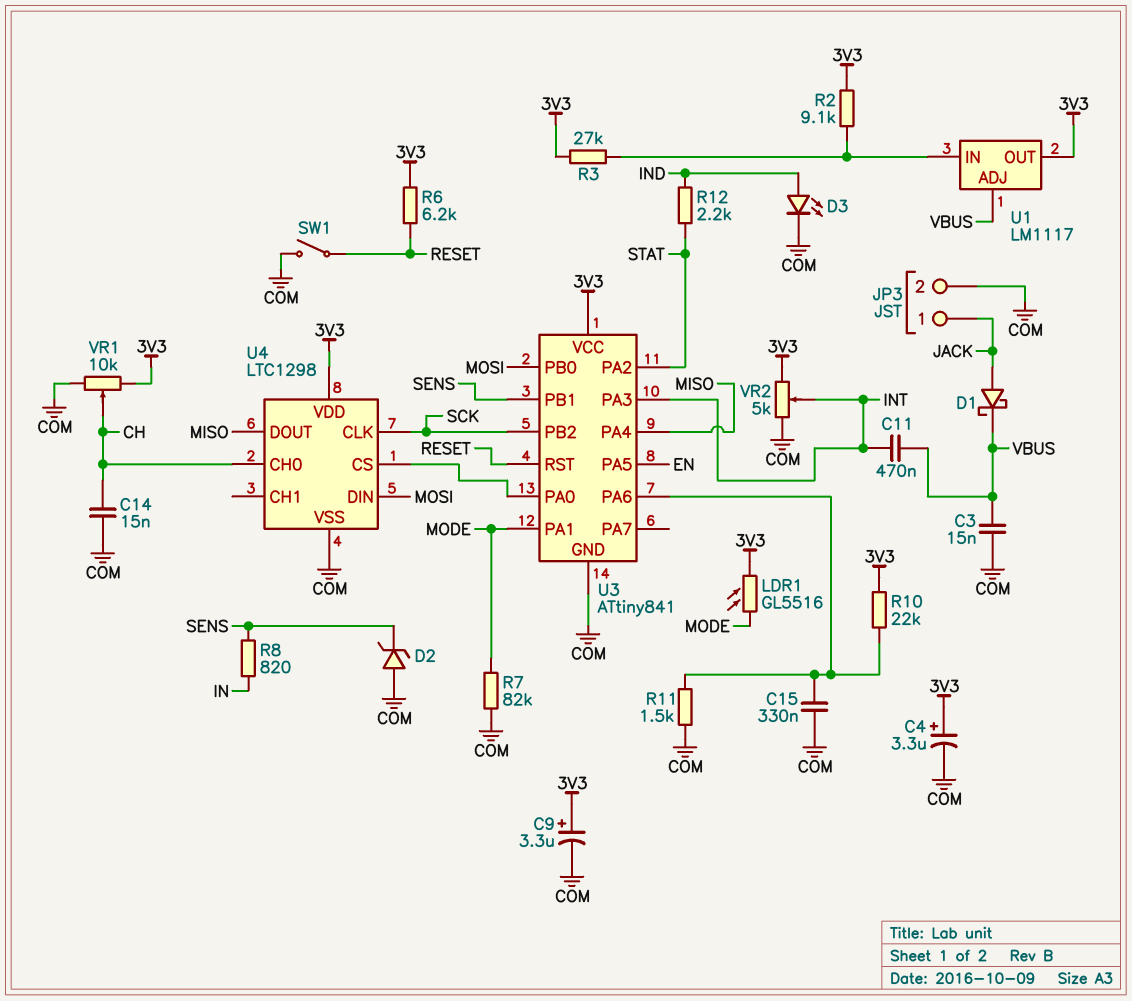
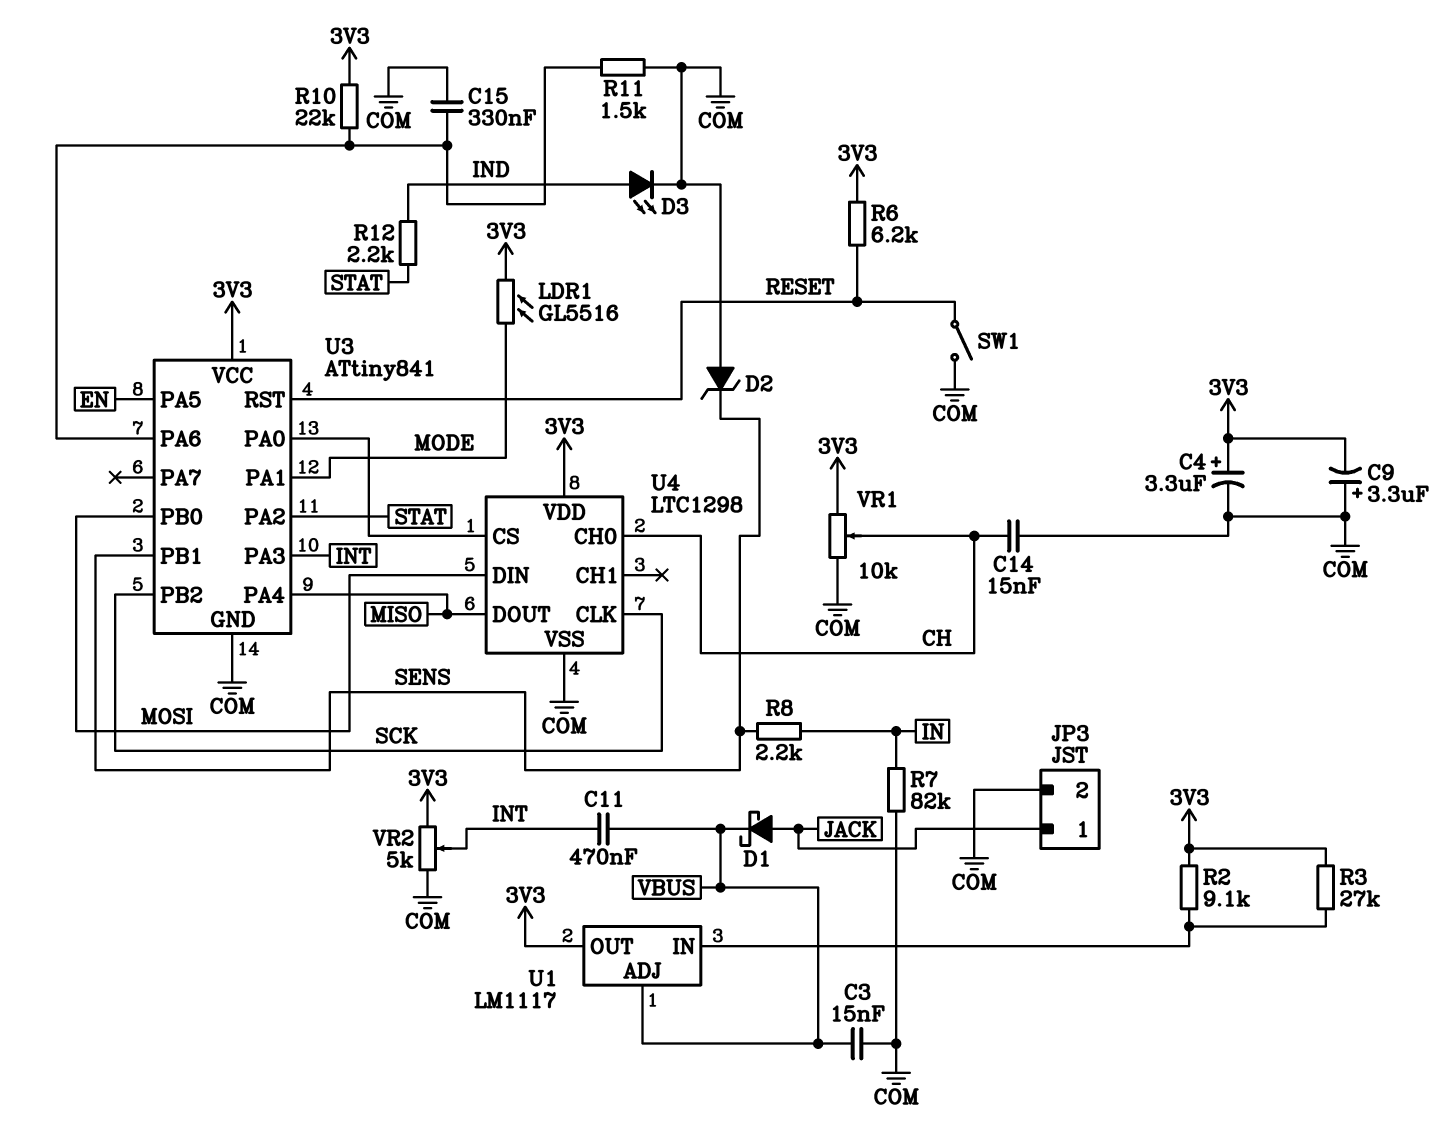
C9: 3.3uF (plus 3V3, minus COM) -> 3.3uF (plus COM, minus 3V3)
R7: 82k (COM, MODE) -> 82k (COM, IN)
R8: 820 (IN, SENS) -> 2.2k (IN, SENS)

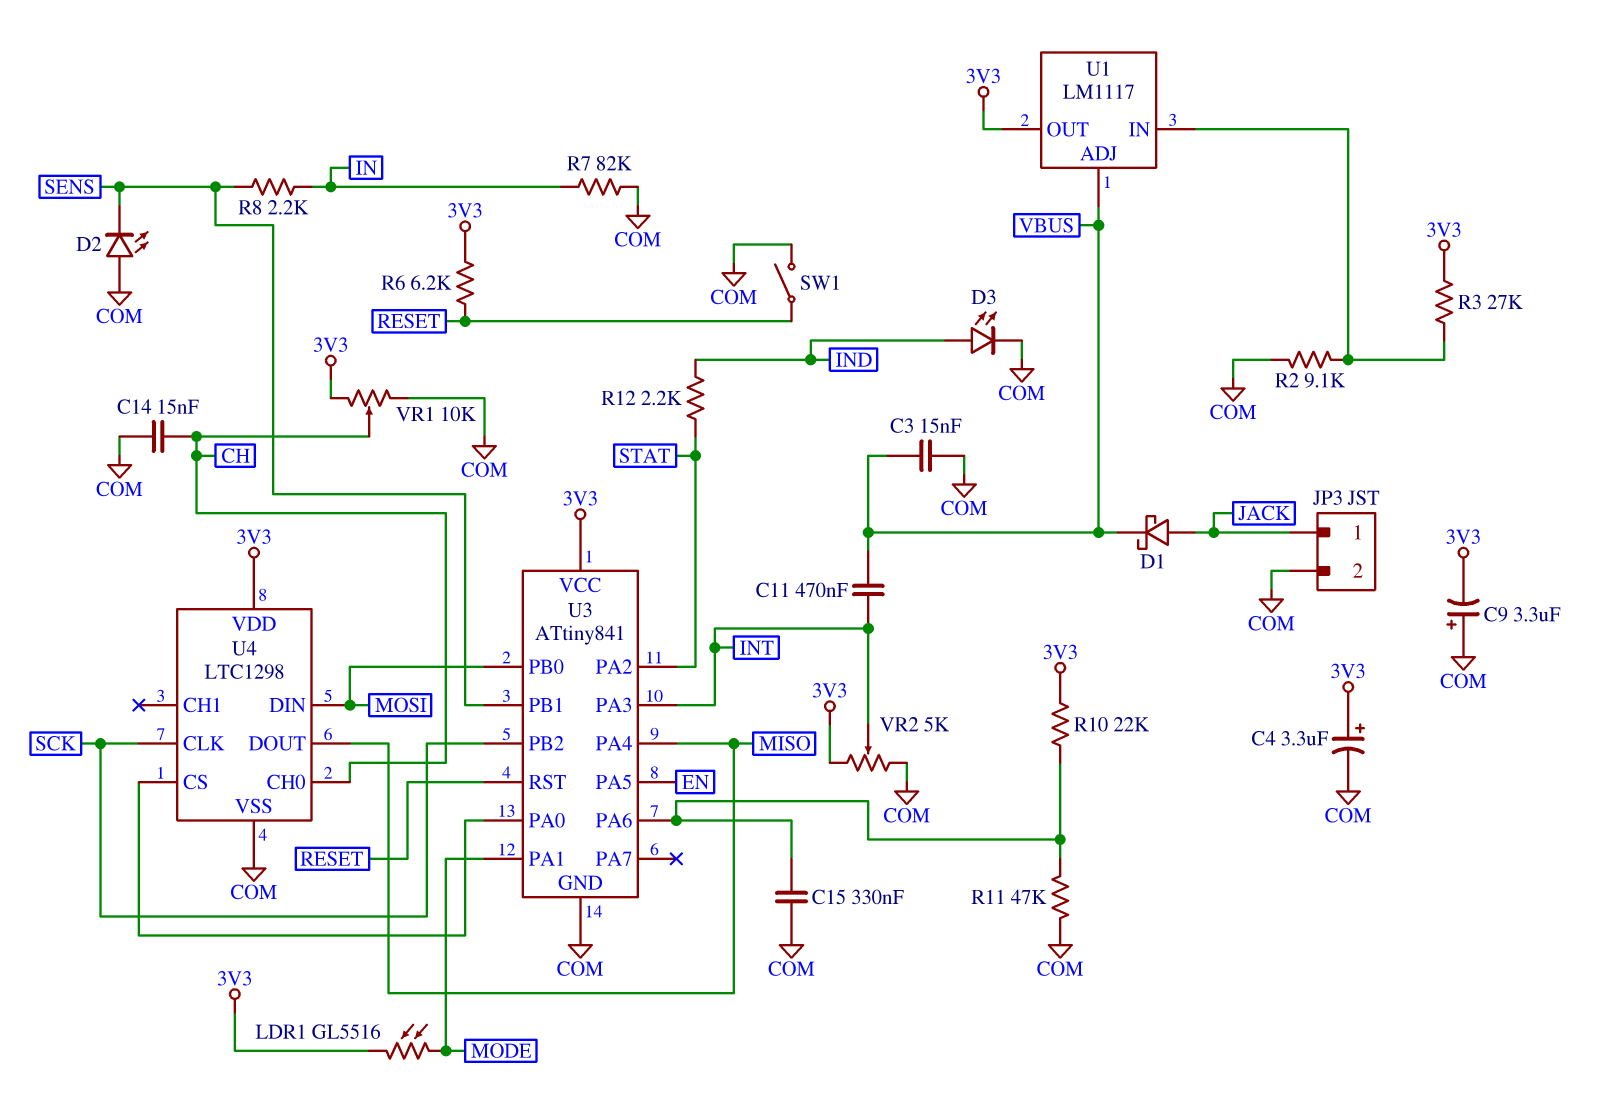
D2: zener (A COM, K SENS) -> LED (A COM, K SENS)
R2: 9.1k (3V3, U1/IN) -> 9.1k (COM, U1/IN)
R11: 1.5k (COM, U3/PA6) -> 47k (COM, U3/PA6)

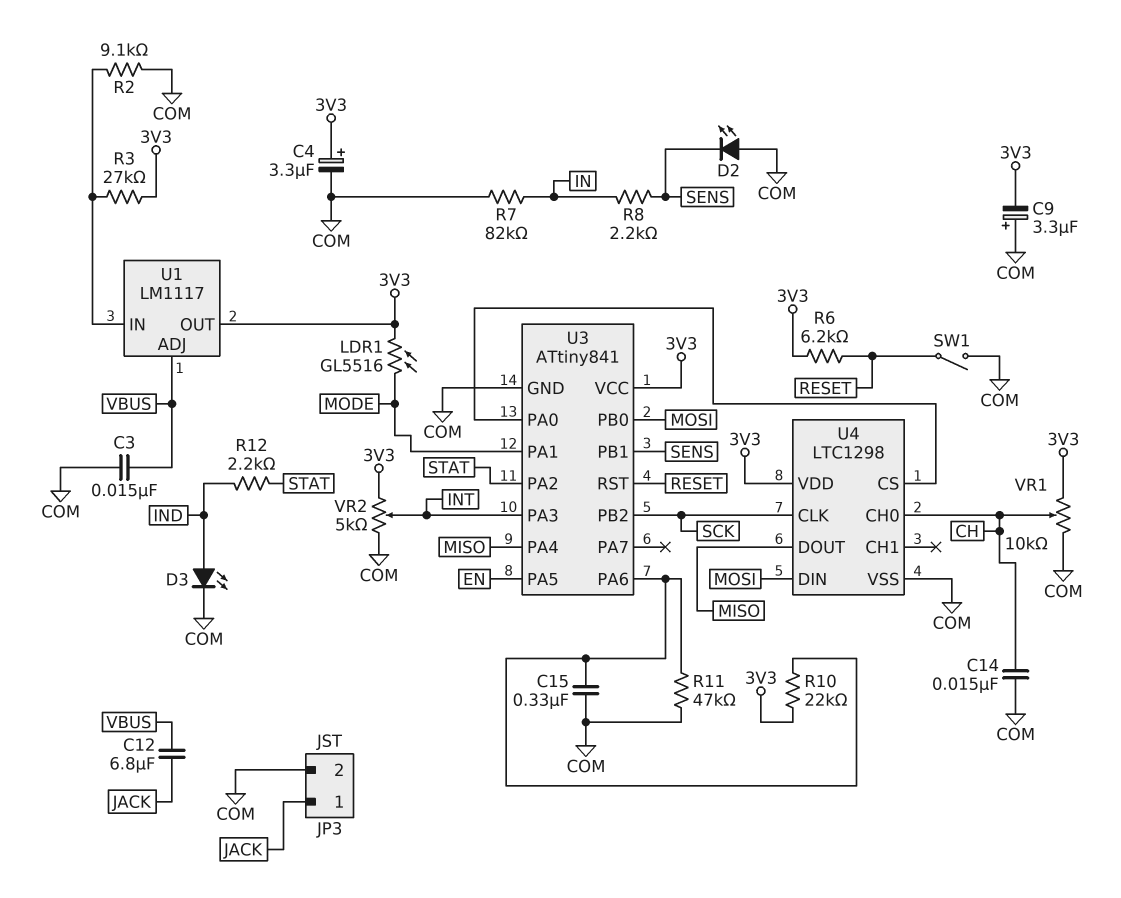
C11: 470nF (INT, VBUS) -> none
C12: none -> 6.8uF (JACK, VBUS)
D1: schottky (A JACK, K VBUS) -> none

